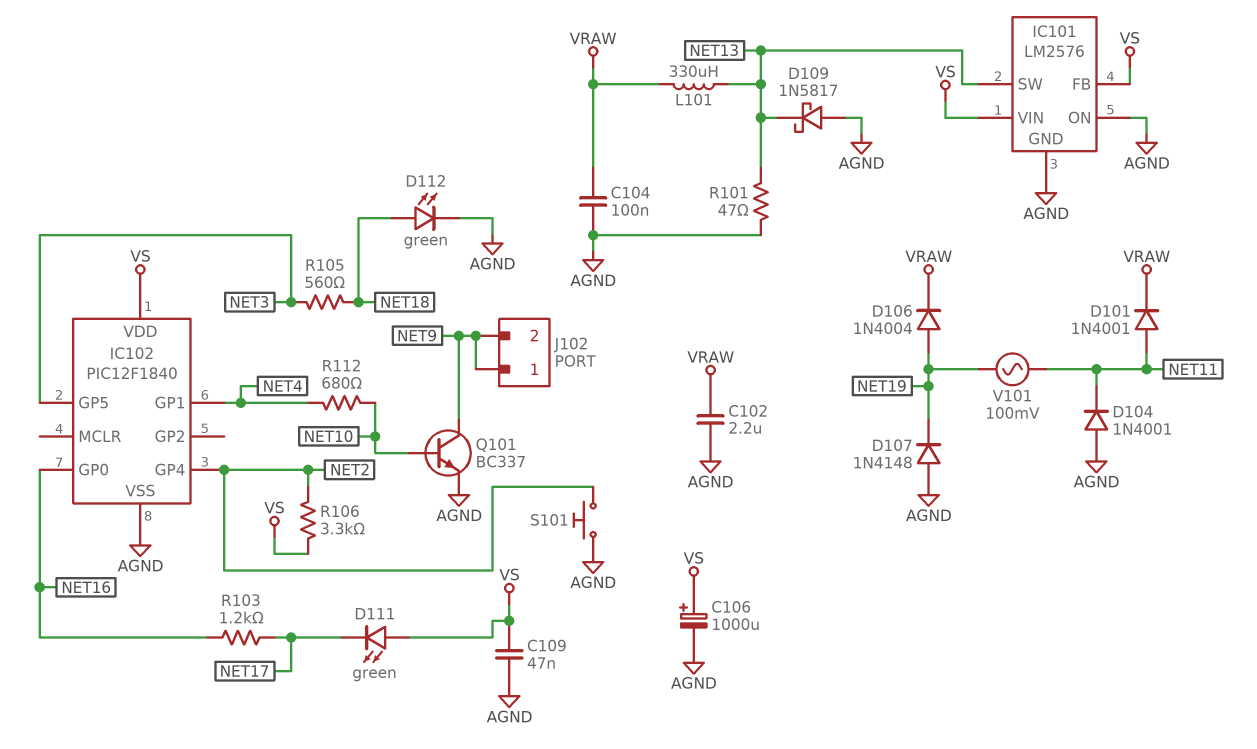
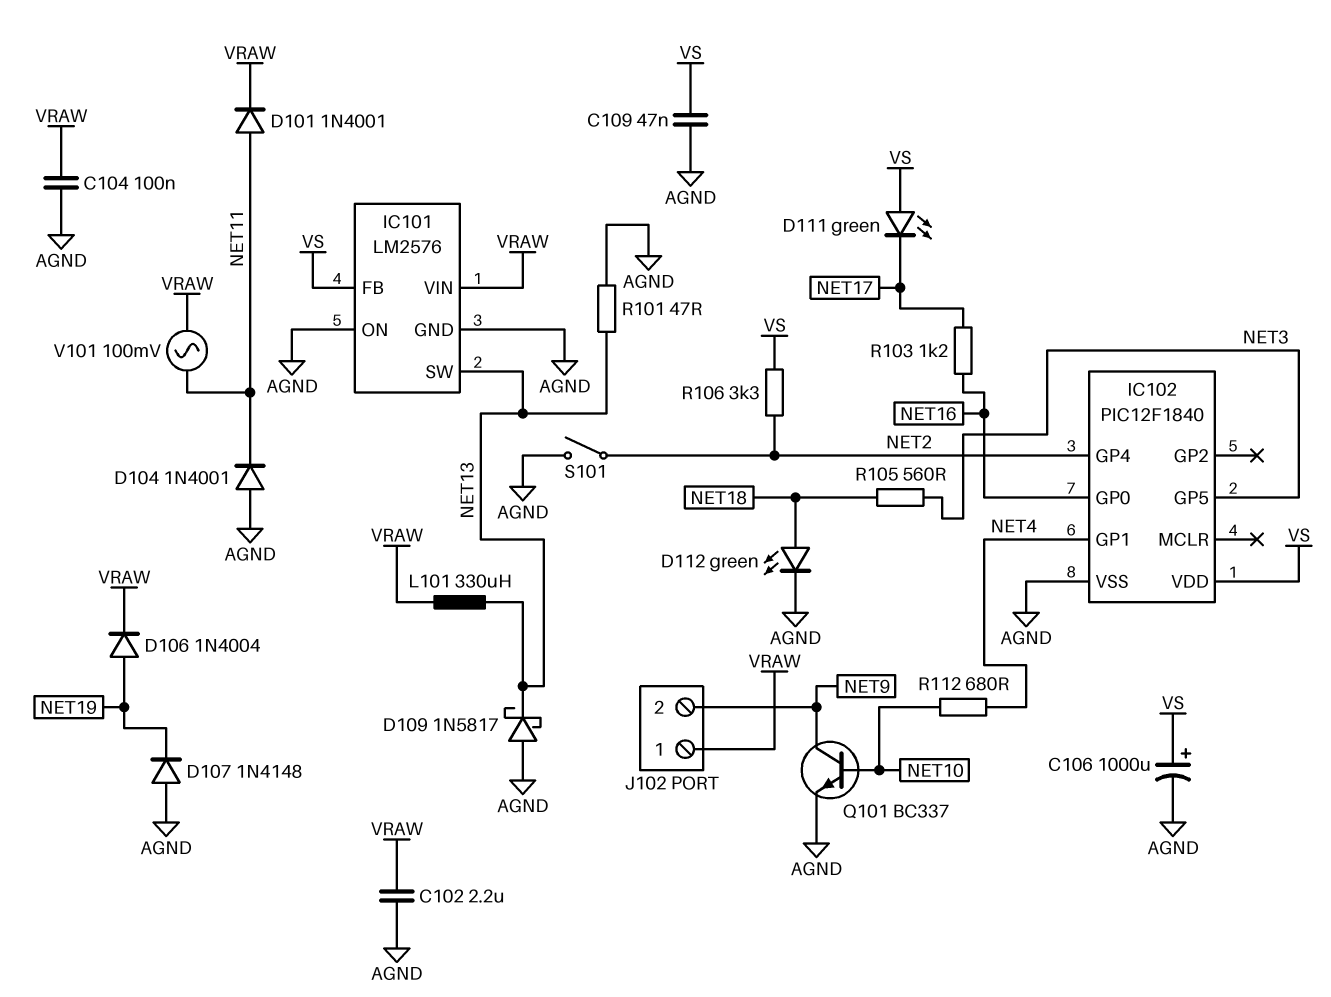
IC101 pin VIN: VS -> VRAW
J102 pin 1: NET9 -> VRAW
S101: button (AGND, NET2) -> switch (AGND, NET2)
V101: AC 100mV (NET11, NET19) -> AC 100mV (NET11, VRAW)

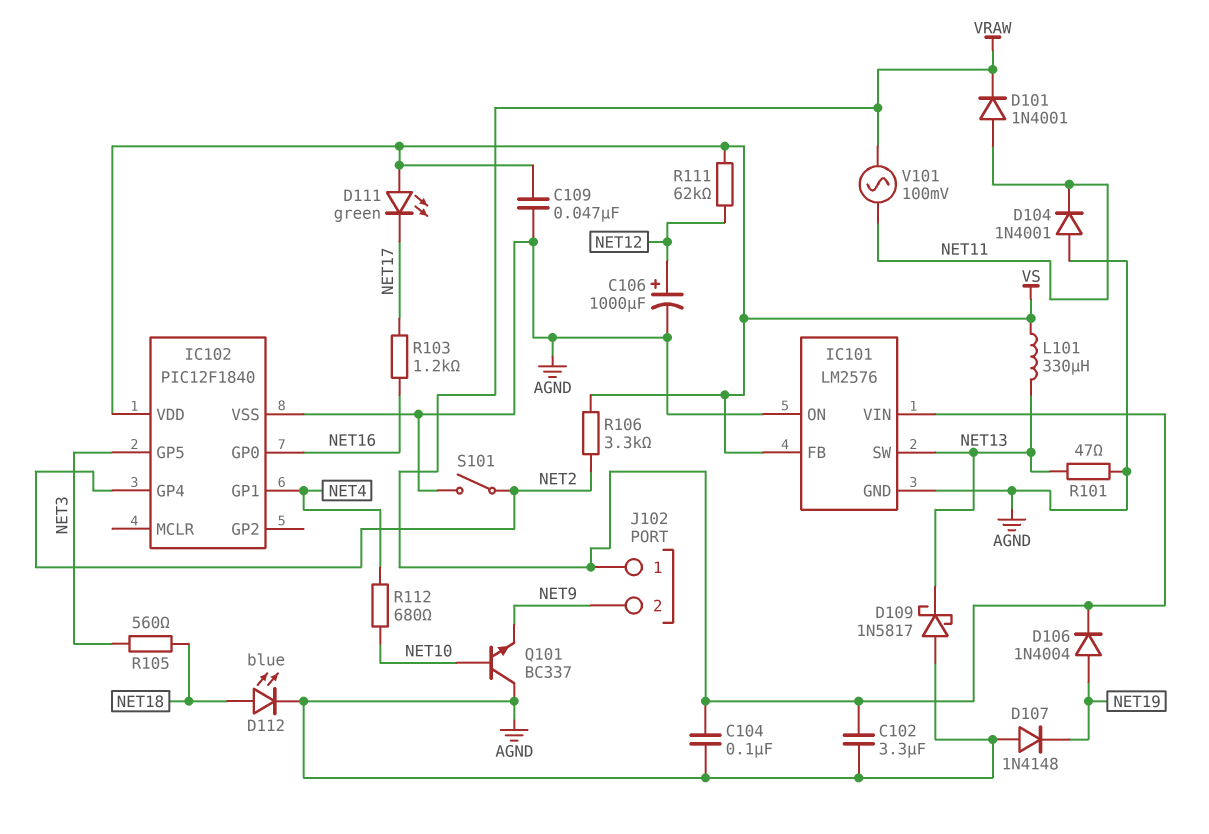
C102: 2.2uF (AGND, VRAW) -> 3.3uF (AGND, VRAW)
C106: 1000uF (plus VS, minus AGND) -> 1000uF (plus NET12, minus AGND)
D112: LED green (A NET18, K AGND) -> LED blue (A NET18, K AGND)
L101: 330uH (NET13, VRAW) -> 330uH (NET13, VS)
Q101: NPN BC337 (B NET10, C NET9, E AGND) -> NPN BC337 (B NET10, C AGND, E NET9)
R111: none -> 62k (NET12, VS)

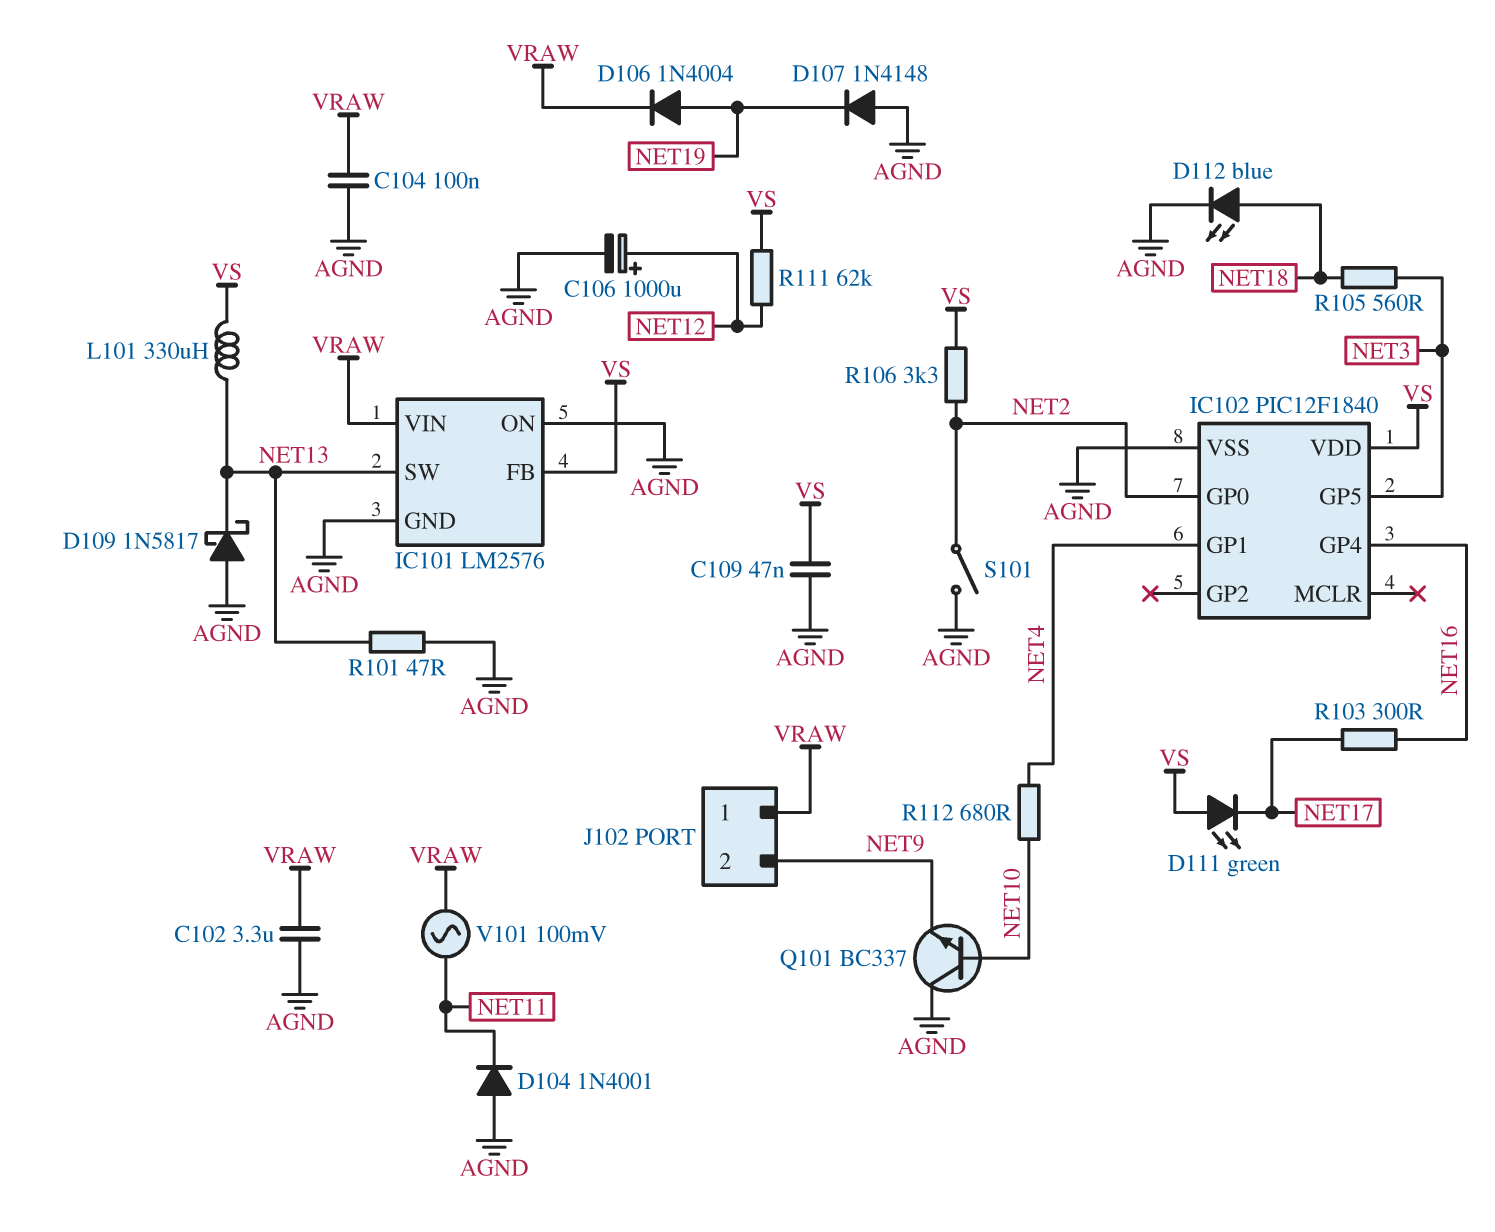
D101: diode 1N4001 (A NET11, K VRAW) -> none
IC102 pin GP0: NET16 -> NET2
IC102 pin GP4: NET2 -> NET16
R103: 1.2k (NET16, NET17) -> 300 (NET16, NET17)

